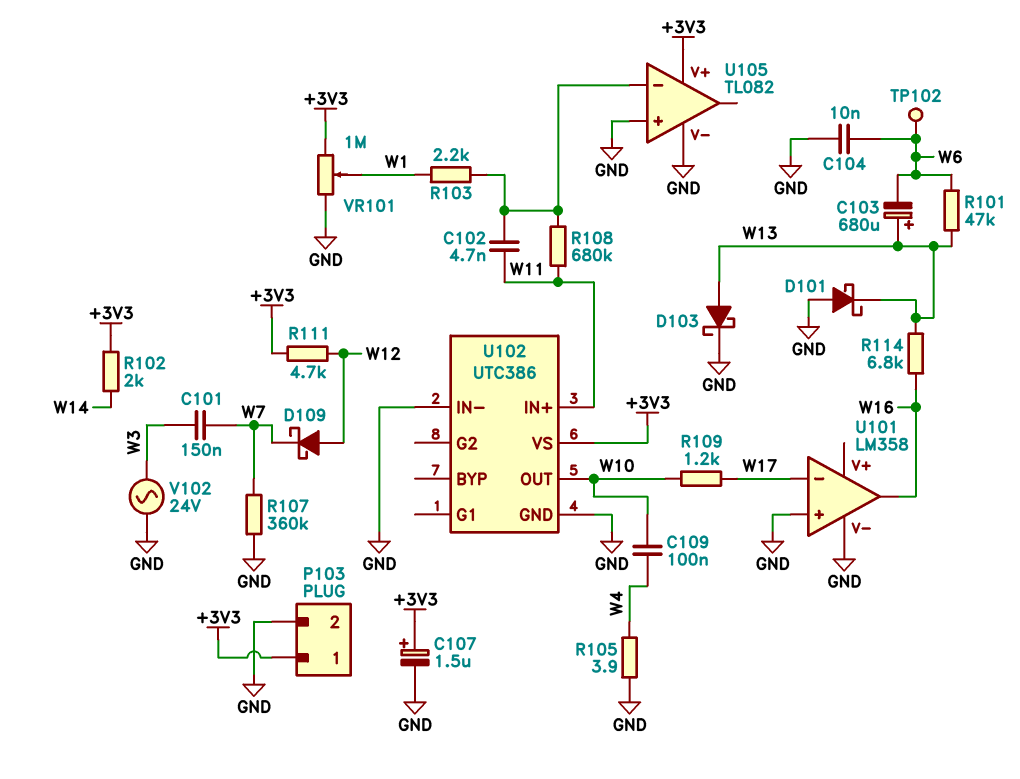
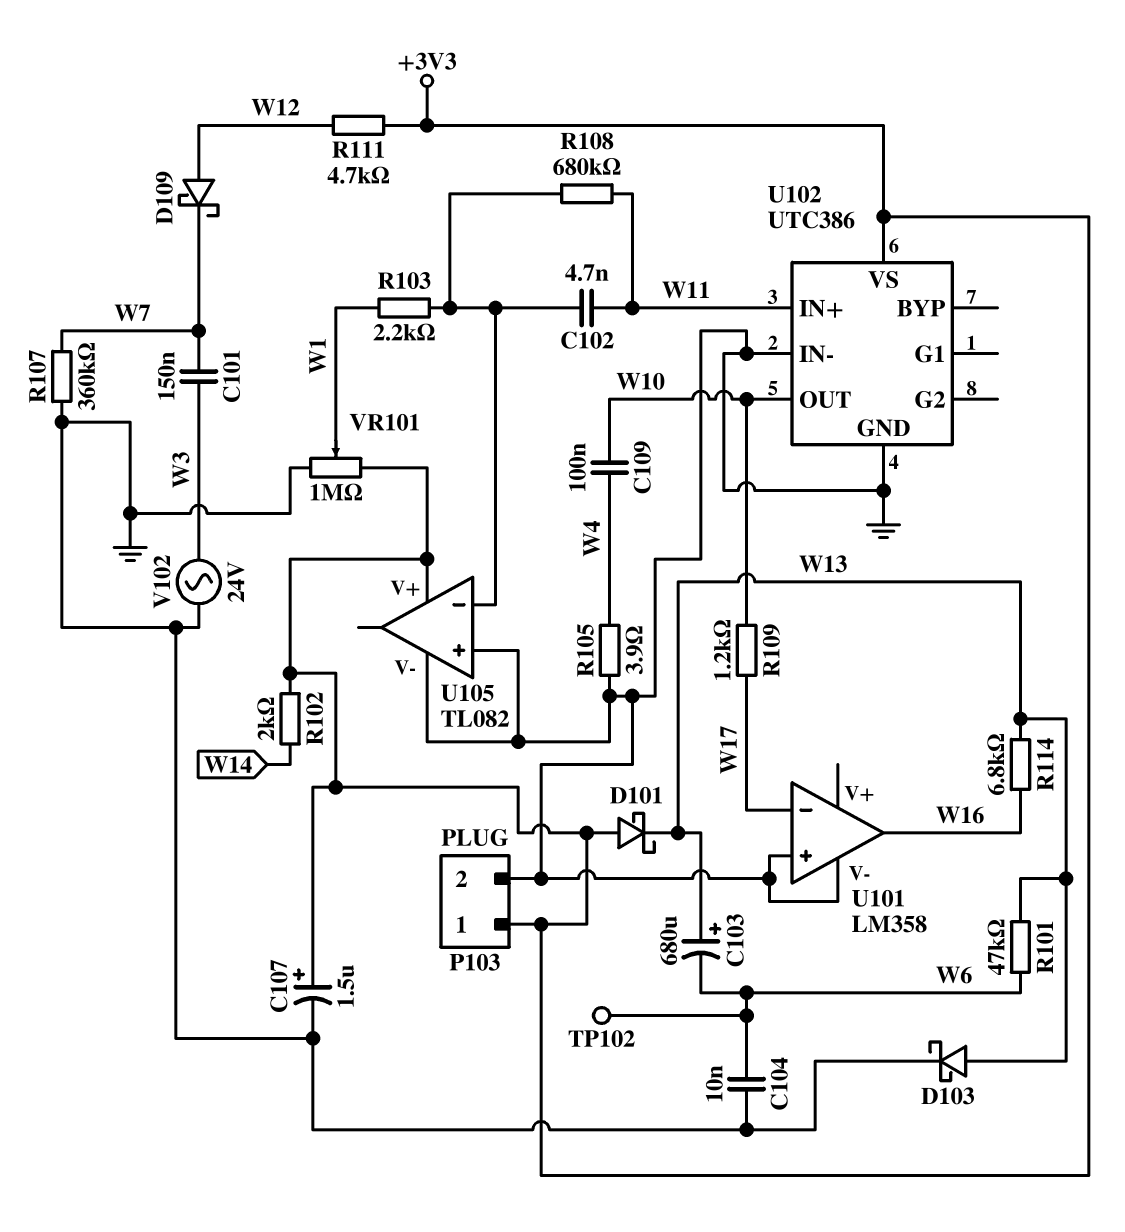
D101: schottky (A GND, K W13) -> schottky (A +3V3, K W13)

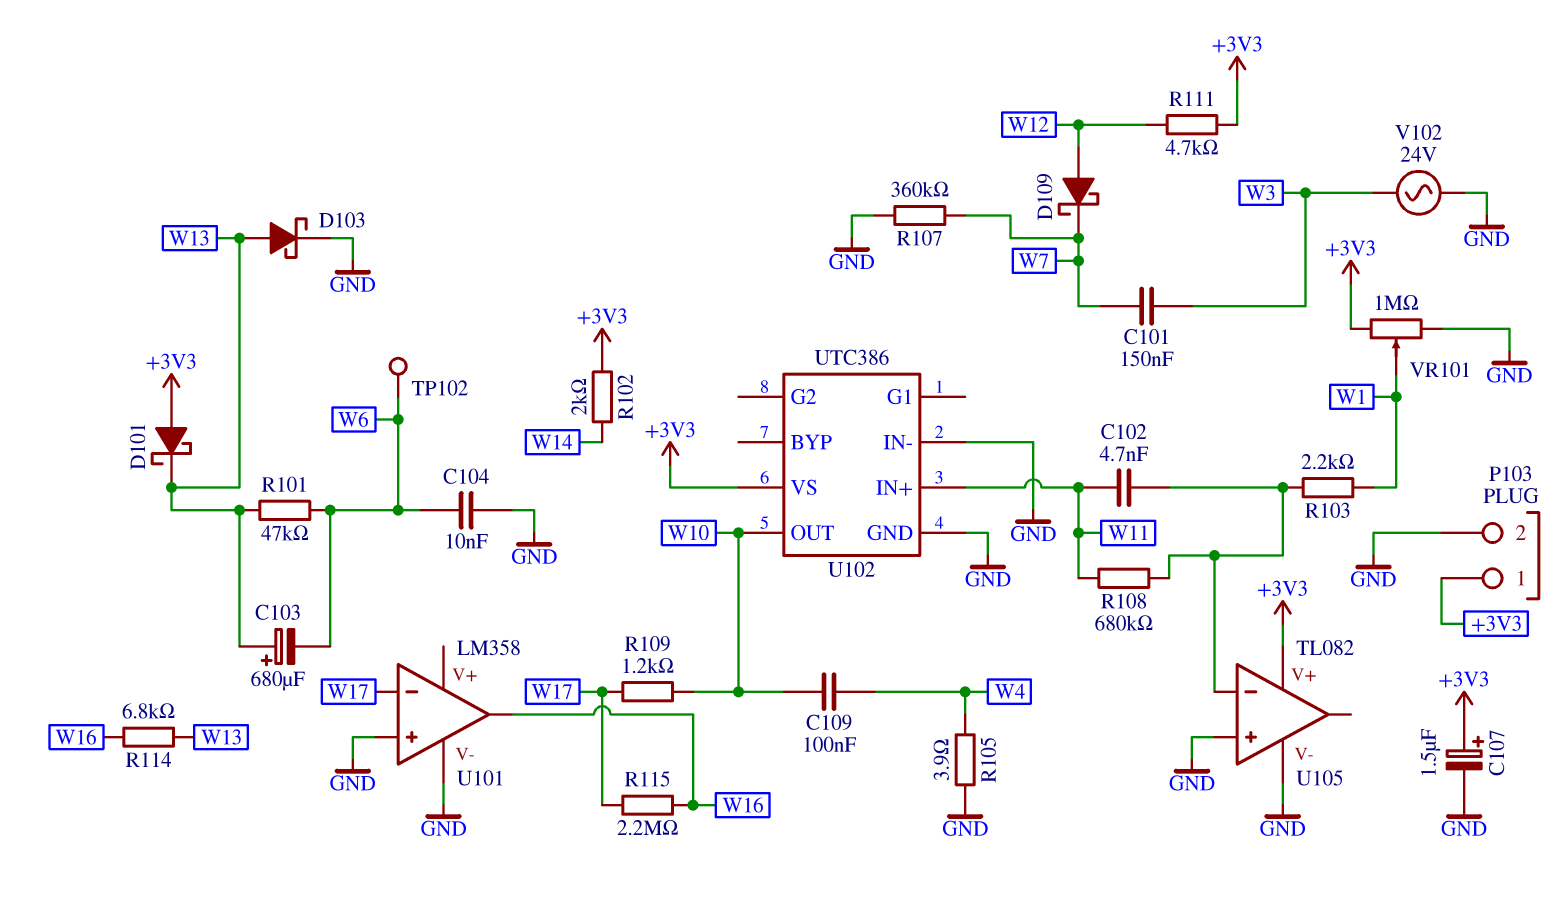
R115: none -> 2.2M (W16, W17)

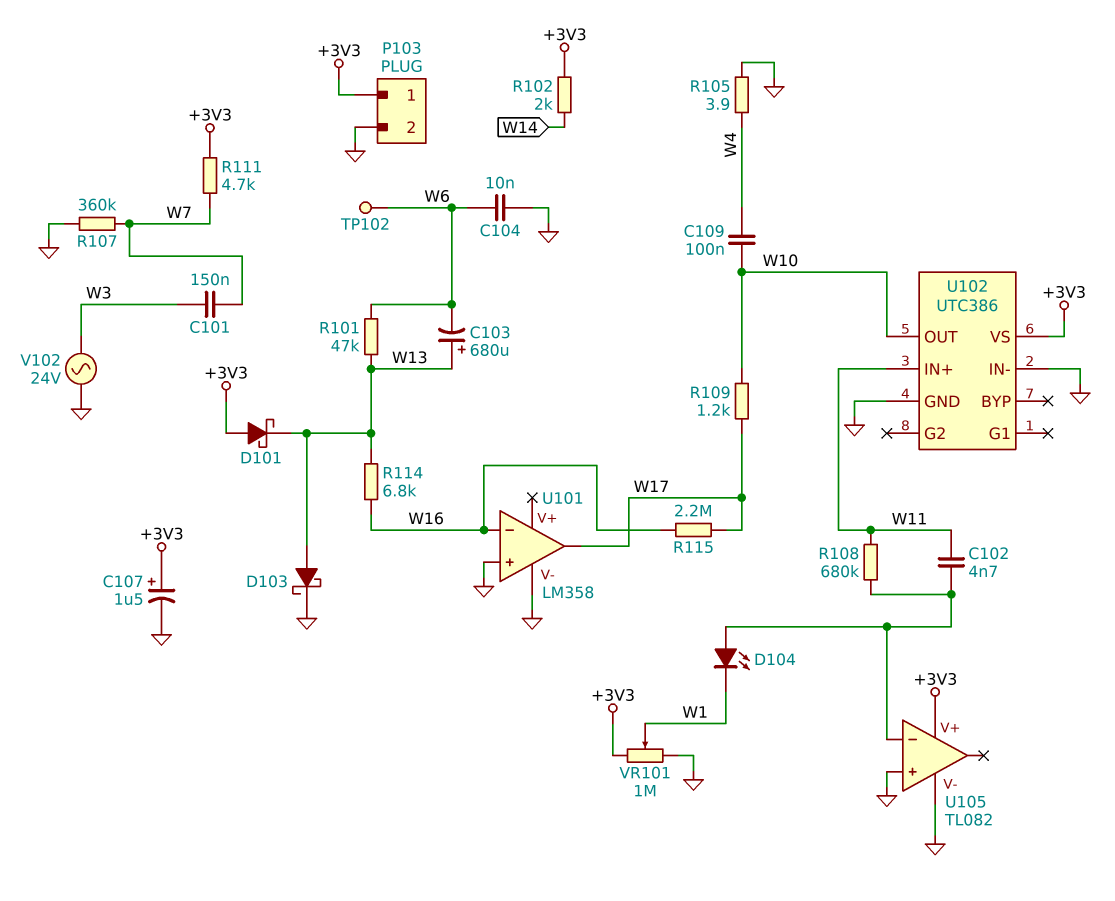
D104: none -> LED (A U105/in-, K W1)
D109: schottky (A W12, K W7) -> none
R103: 2.2k (U105/in-, W1) -> none
R111: 4.7k (+3V3, W12) -> 4.7k (+3V3, W7)
U101 pin in-: W17 -> W16
U101 pin out: W16 -> W17

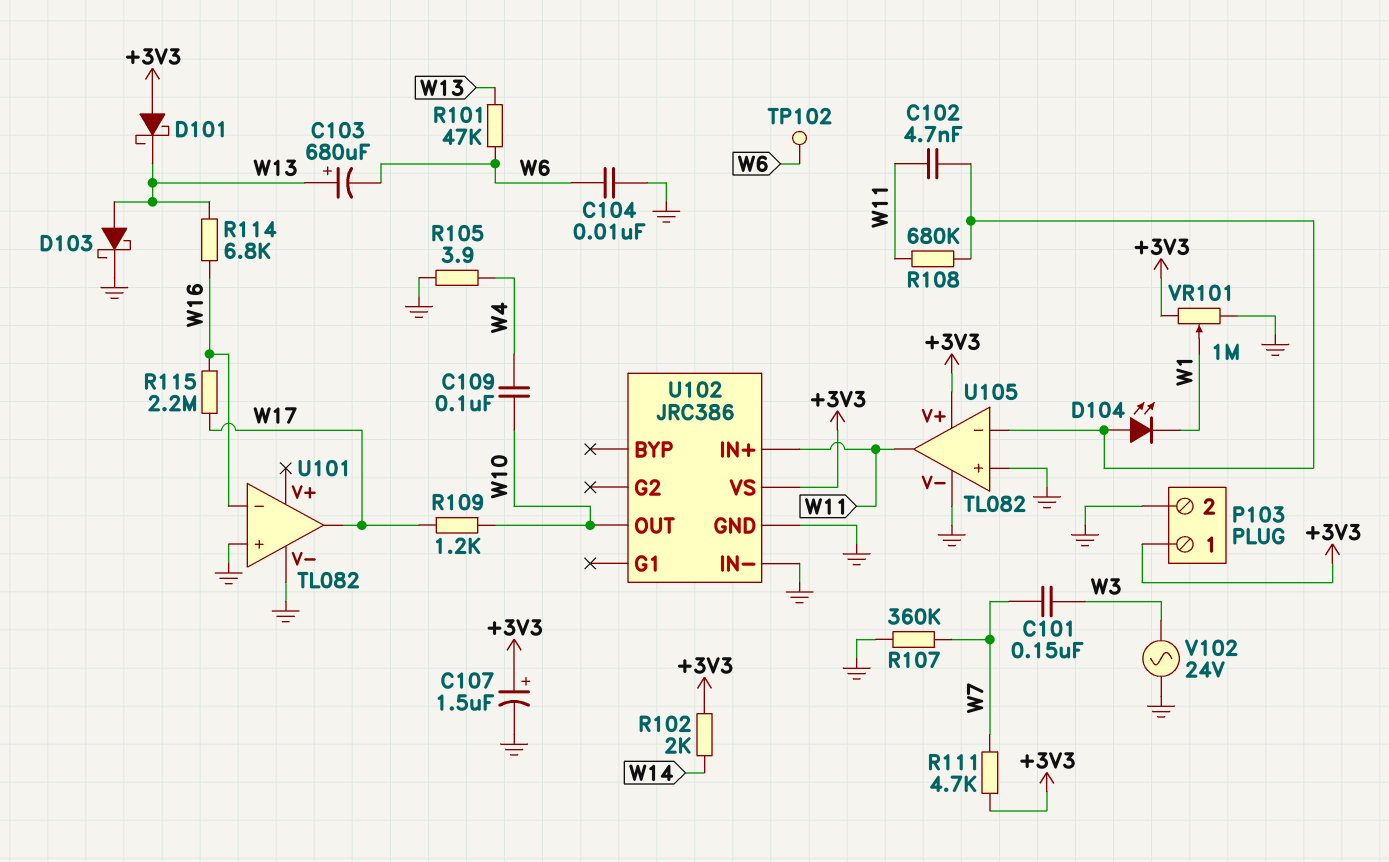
U101: LM358 -> TL082
U102: UTC386 -> JRC386
U105 pin out: none -> W11

